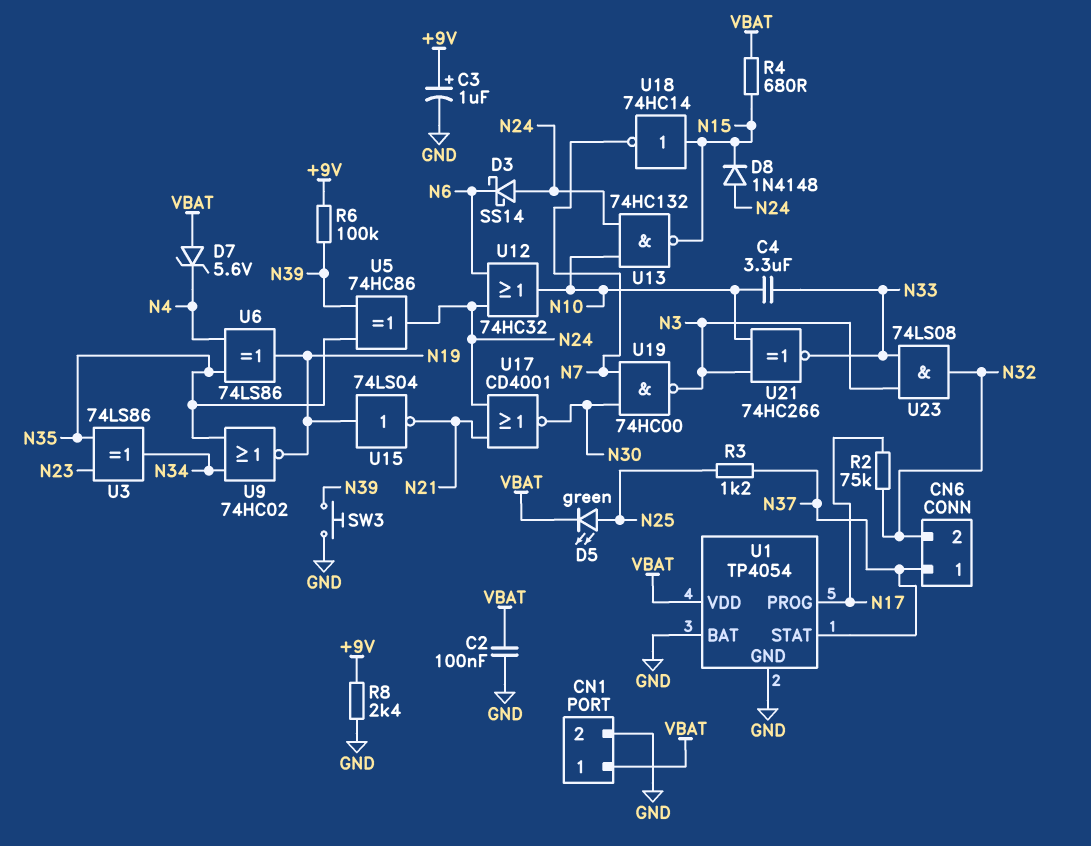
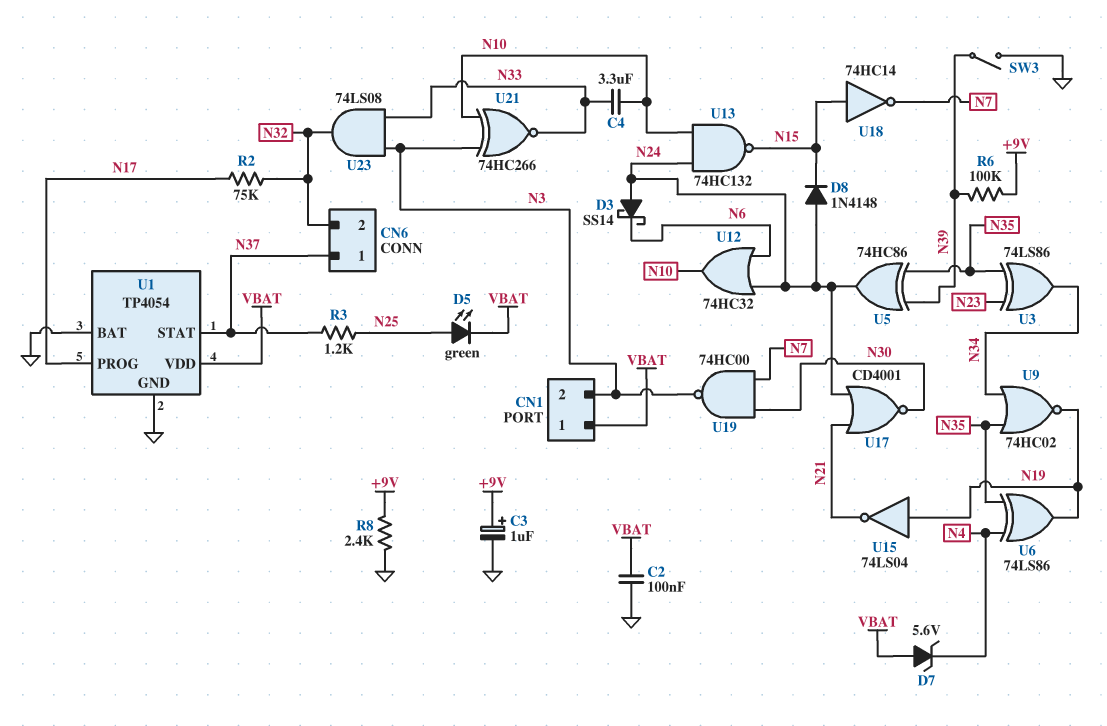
CN1 pin 2: GND -> N3
R4: 680 (N15, VBAT) -> none
SW3: button (GND, N39) -> switch (GND, N39)

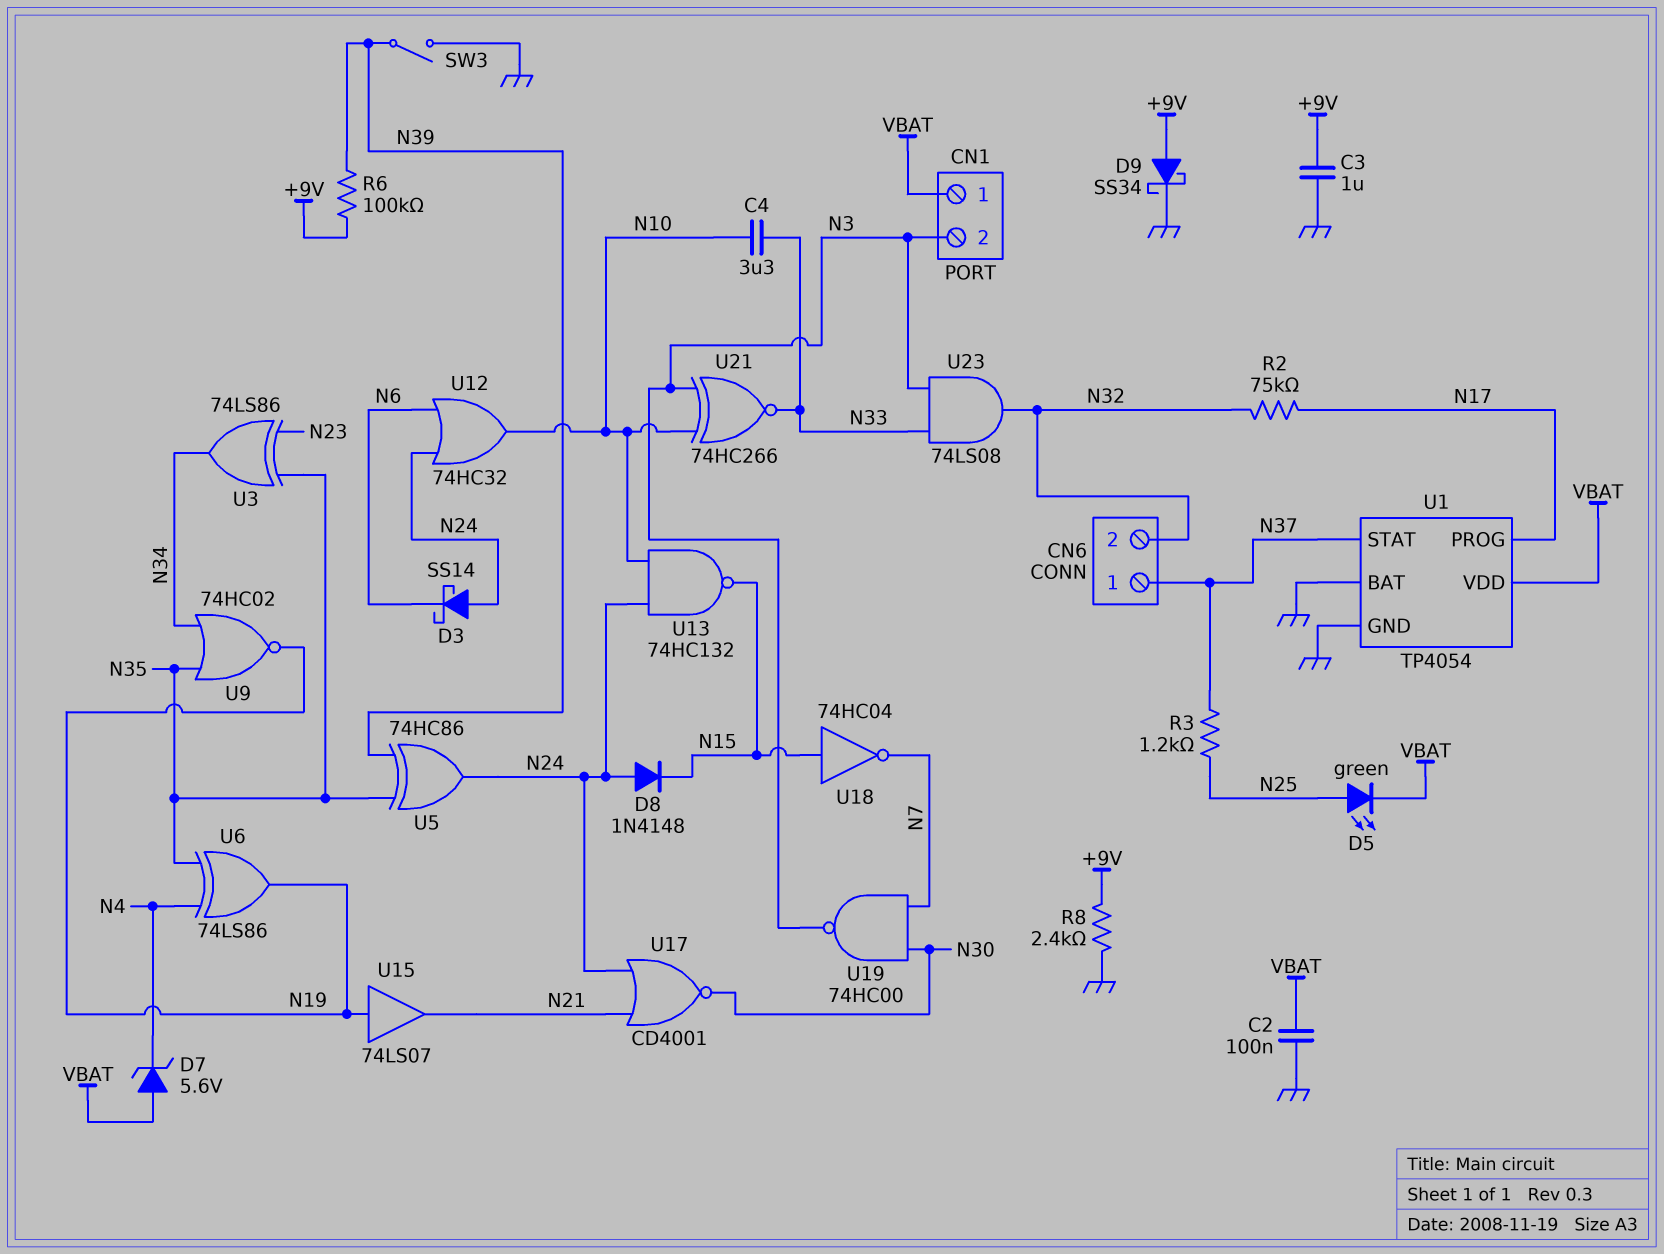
C3: 1uF (plus +9V, minus GND) -> 1uF (+9V, GND)
D9: none -> schottky SS34 (A +9V, K GND)
U15: NOT 74LS04 (in N19, out N21) -> buffer 74LS07 (in N19, out N21)
U18: NOT 74HC14 (in N15, out N7) -> NOT 74HC04 (in N15, out N7)

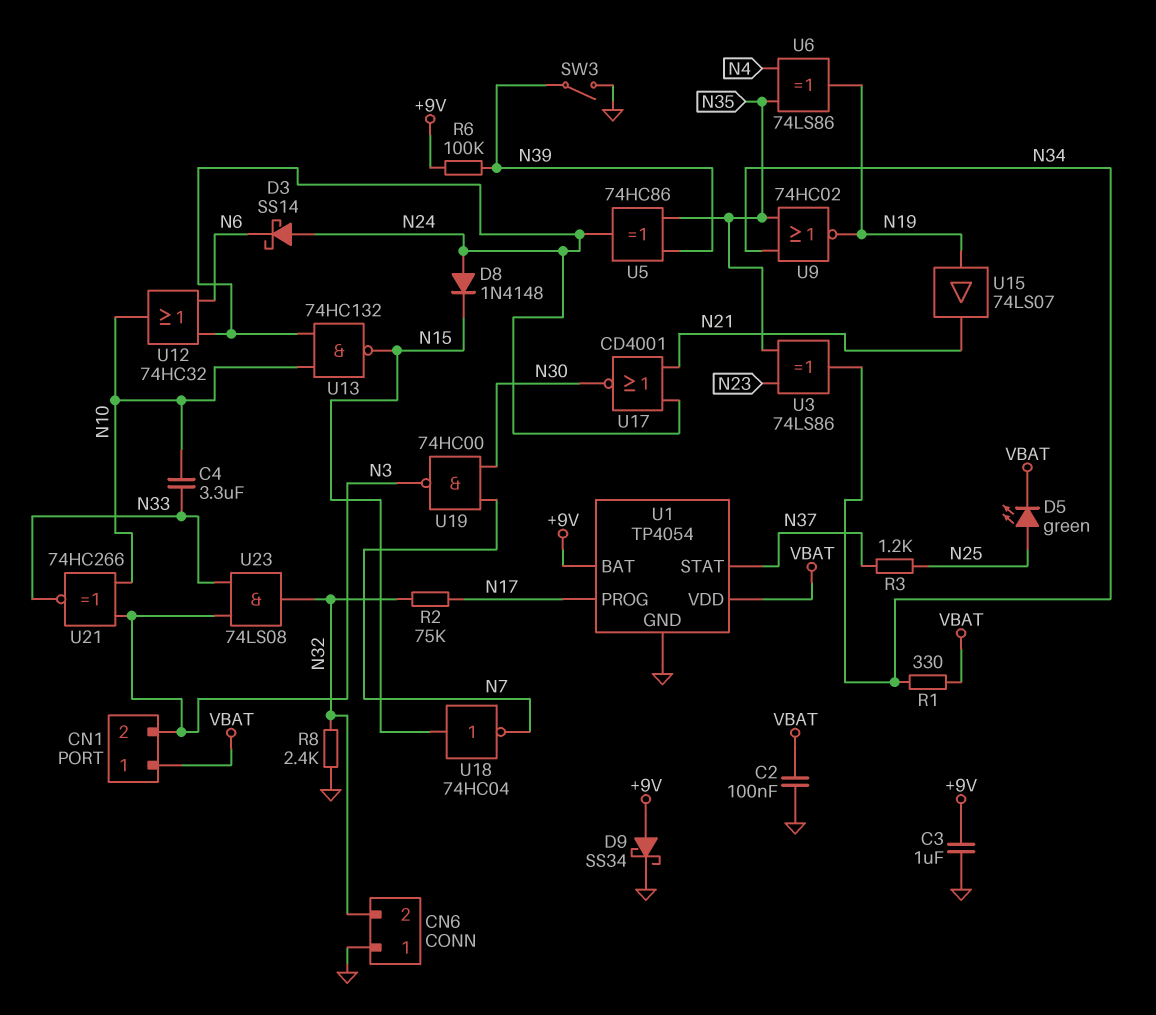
CN6 pin 1: N37 -> GND
D7: zener 5.6V (A VBAT, K N4) -> none
R1: none -> 330 (N34, VBAT)
R8: 2.4k (+9V, GND) -> 2.4k (GND, N32)
U1 pin BAT: GND -> +9V

